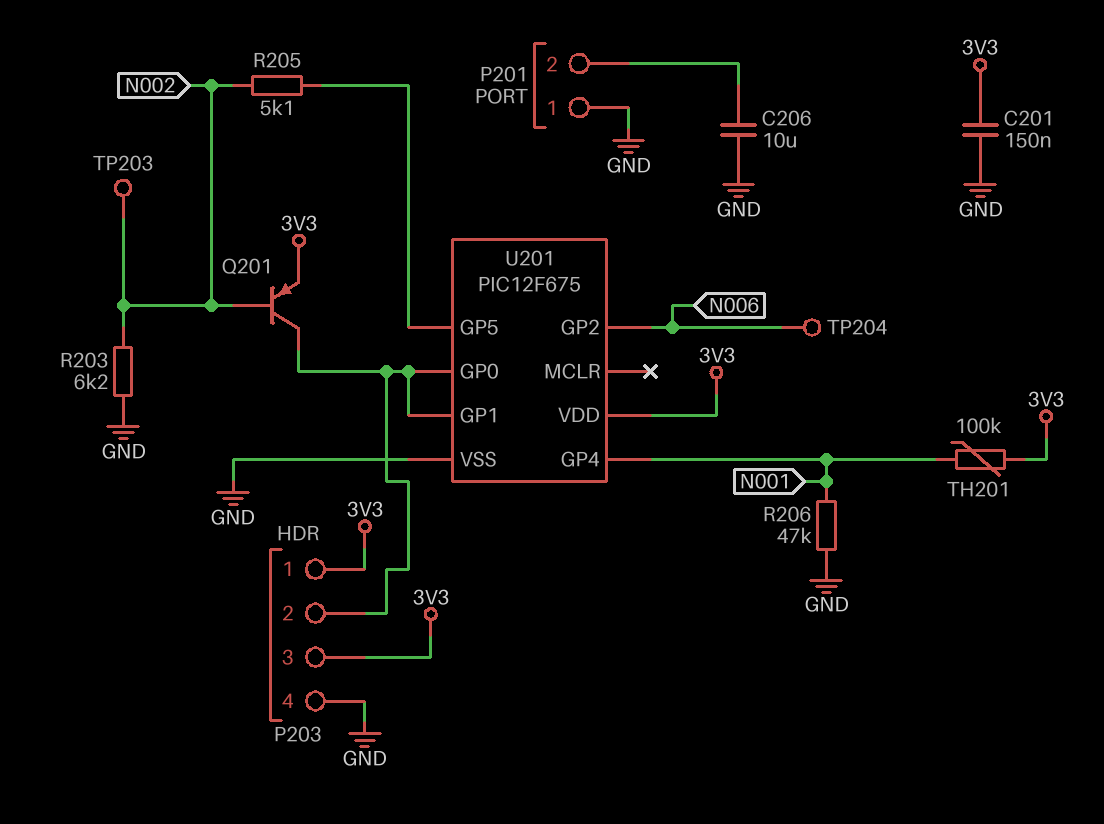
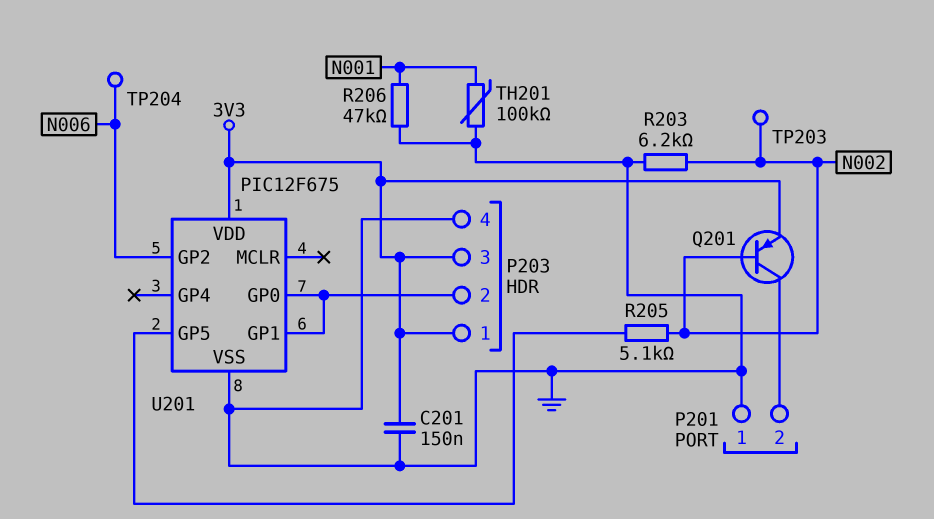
C206: 10uF (GND, P201/2) -> none
Q201: PNP (B N002, C P203/2, E 3V3) -> PNP (B N002, C P201/2, E 3V3)
TH201: 100k (3V3, N001) -> 100k (GND, N001)
U201 pin GP4: N001 -> none

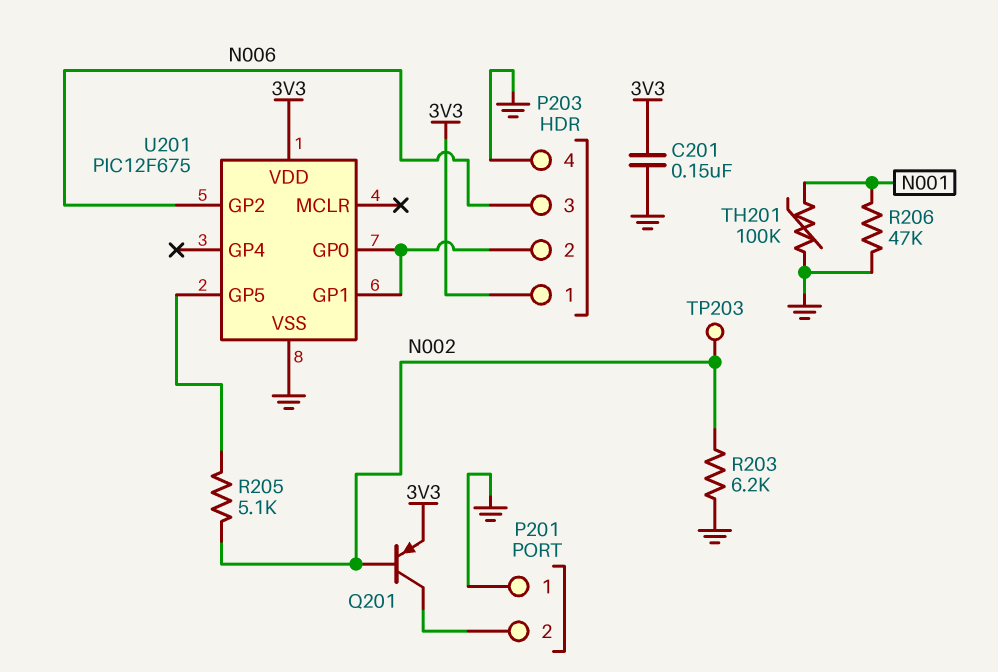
P203 pin 3: 3V3 -> N006
TP204: test point (N006) -> none

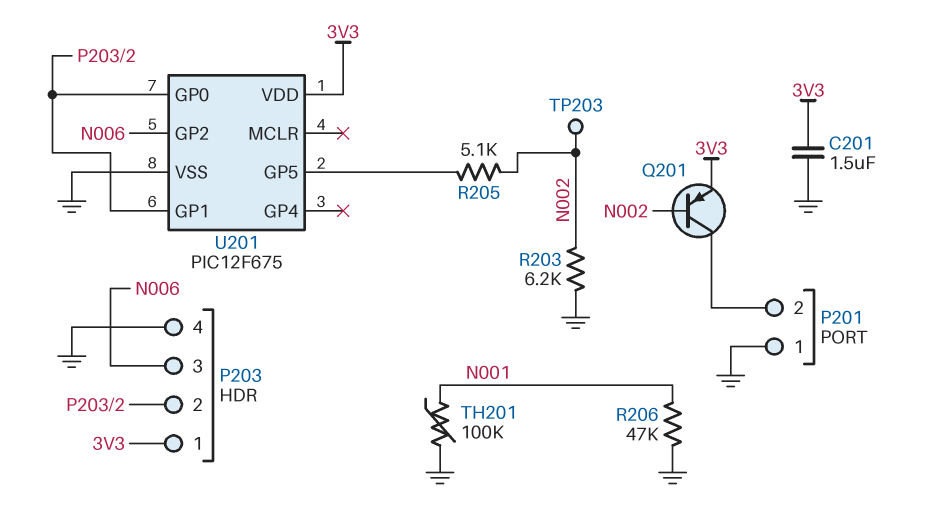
C201: 150nF (3V3, GND) -> 1.5uF (3V3, GND)

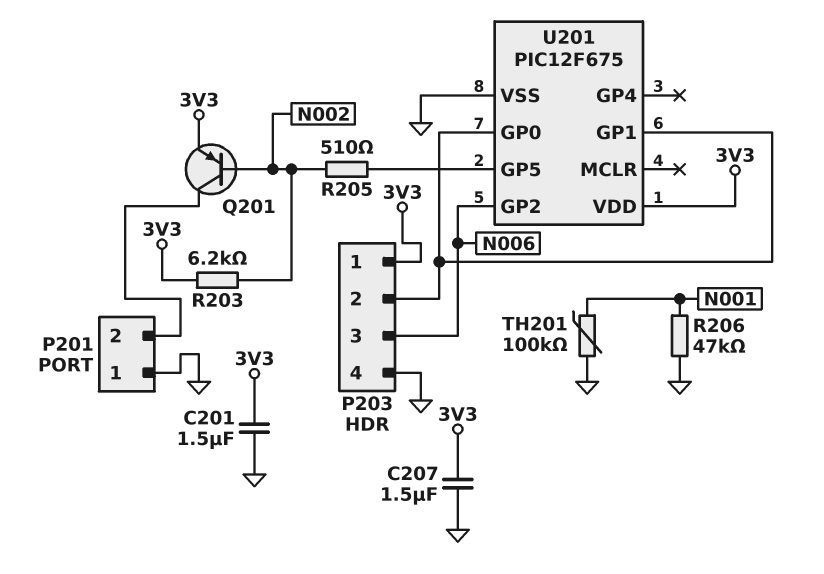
C207: none -> 1.5uF (3V3, GND)
R203: 6.2k (GND, N002) -> 6.2k (3V3, N002)
R205: 5.1k (N002, U201/GP5) -> 510 (N002, U201/GP5)
TP203: test point (N002) -> none

